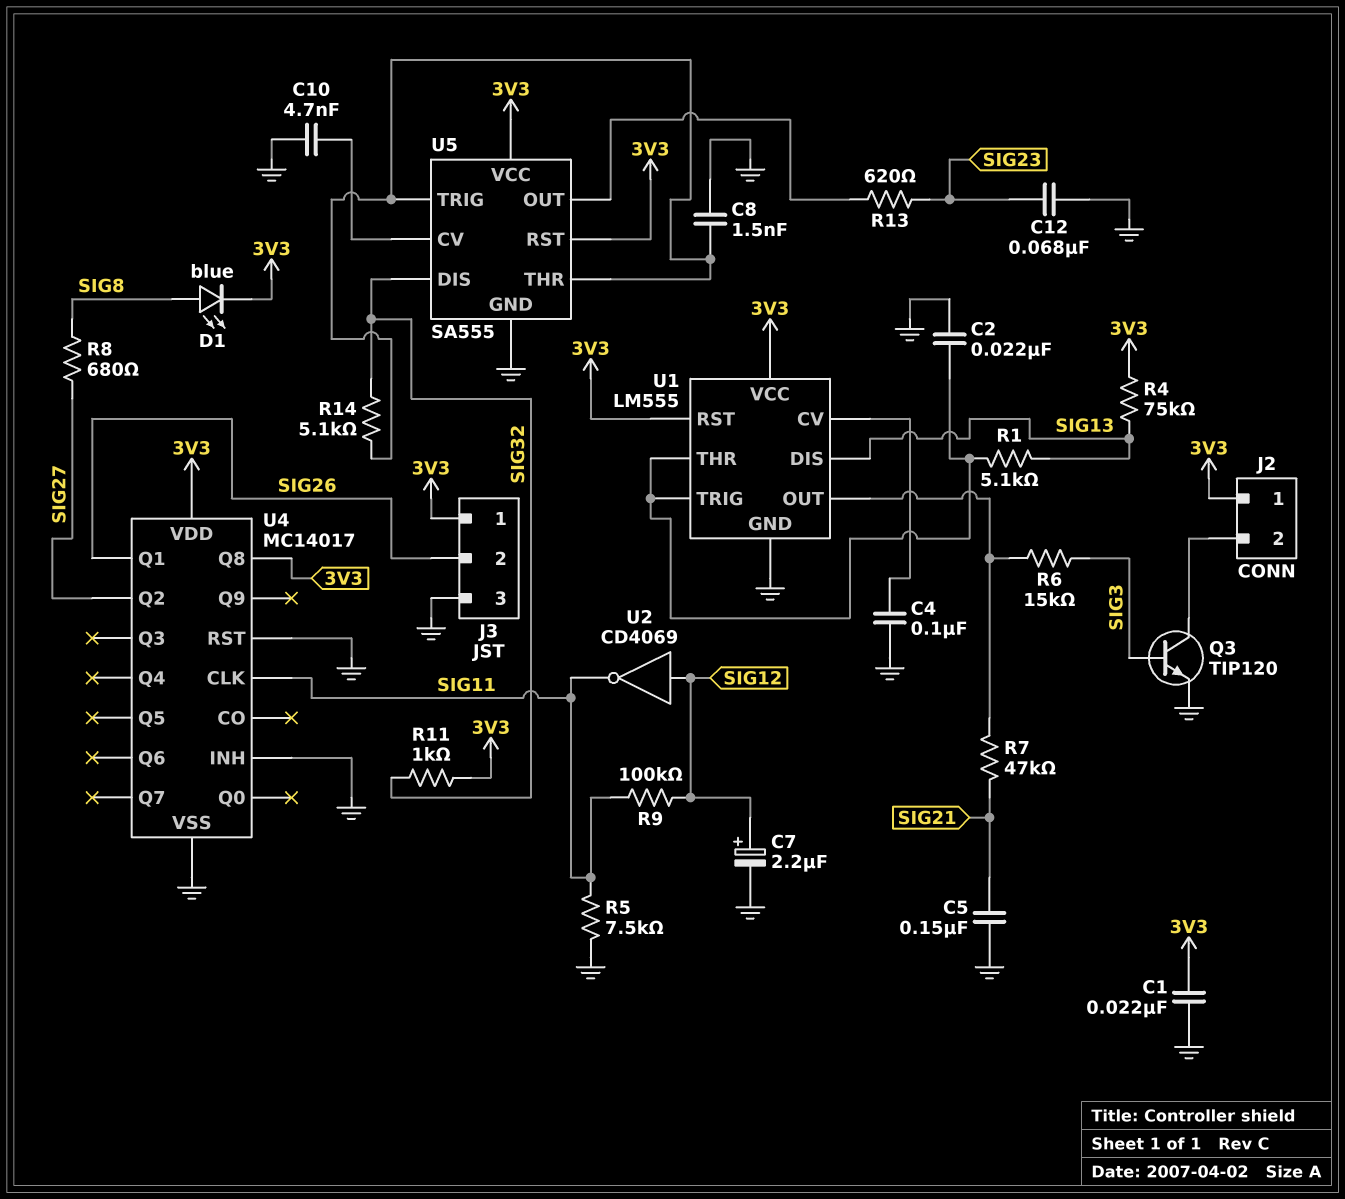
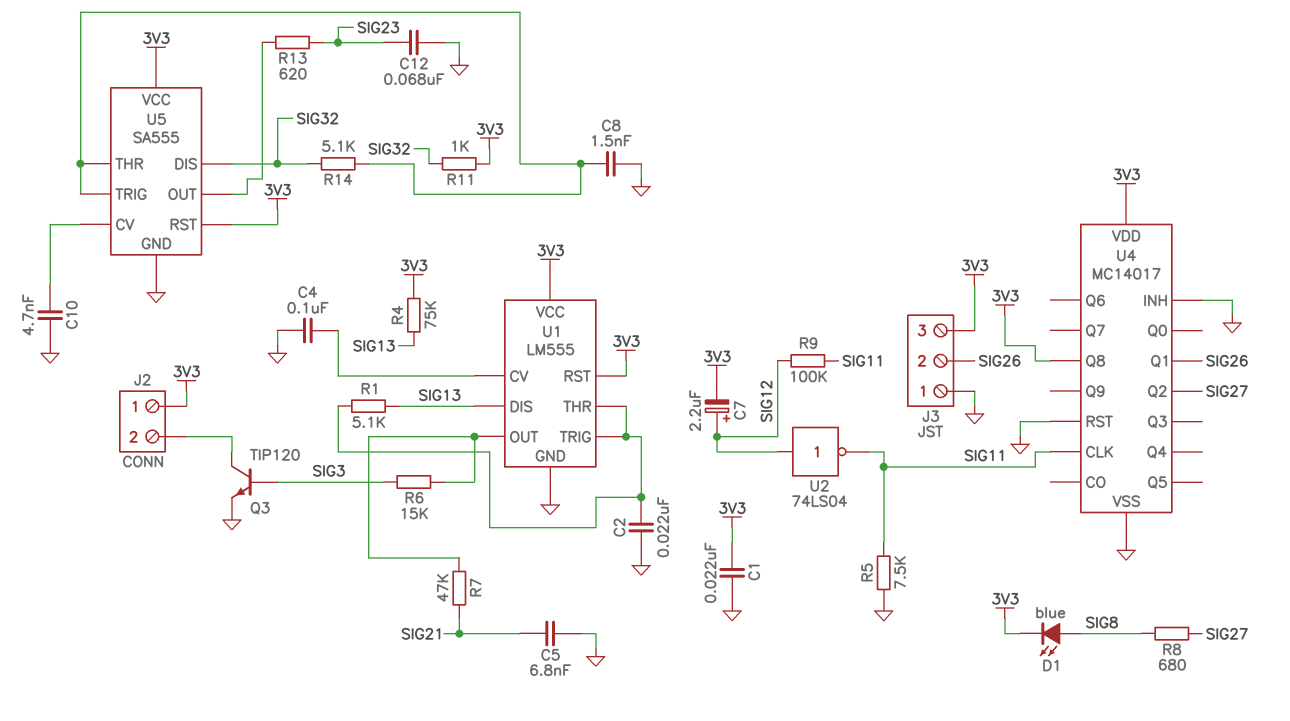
C5: 150nF (GND, SIG21) -> 6.8nF (GND, SIG21)
C7: 2.2uF (plus SIG12, minus GND) -> 2.2uF (plus SIG12, minus 3V3)
J3 pin 1: 3V3 -> GND
J3 pin 3: GND -> 3V3
U2: NOT CD4069 (in SIG12, out SIG11) -> NOT 74LS04 (in SIG12, out SIG11)

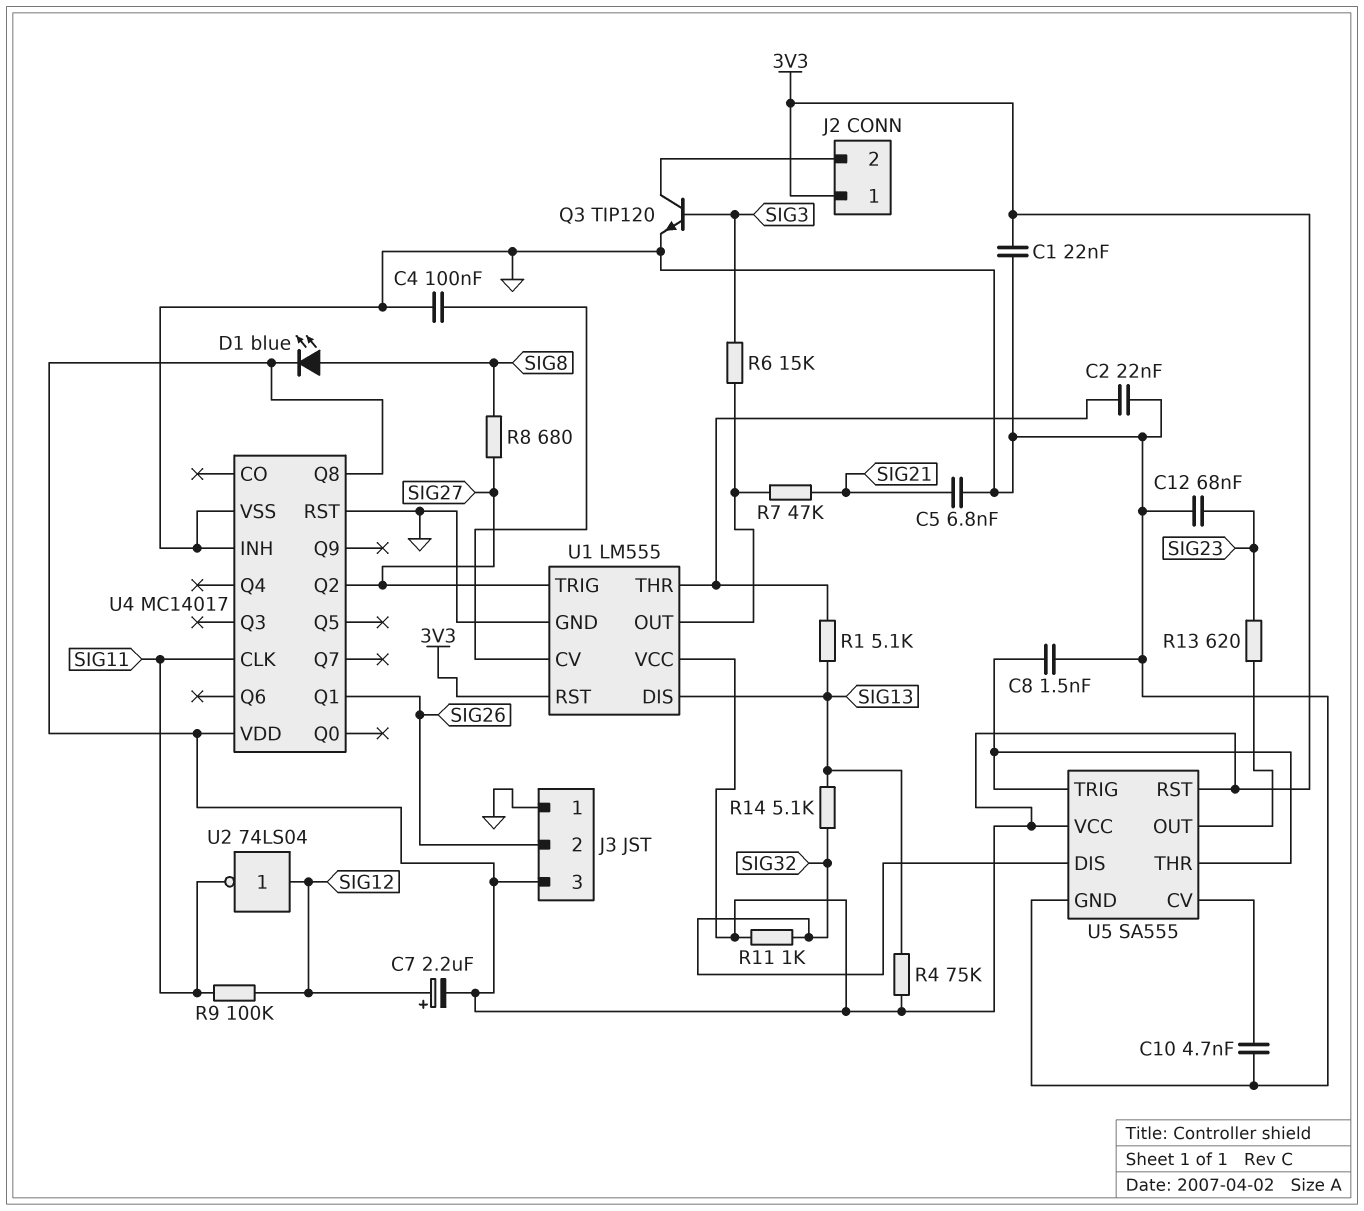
R5: 7.5k (GND, SIG11) -> none
R14: 5.1k (SIG32, U5/THR) -> 5.1k (SIG13, SIG32)
U1 pin TRIG: U1/THR -> SIG27

